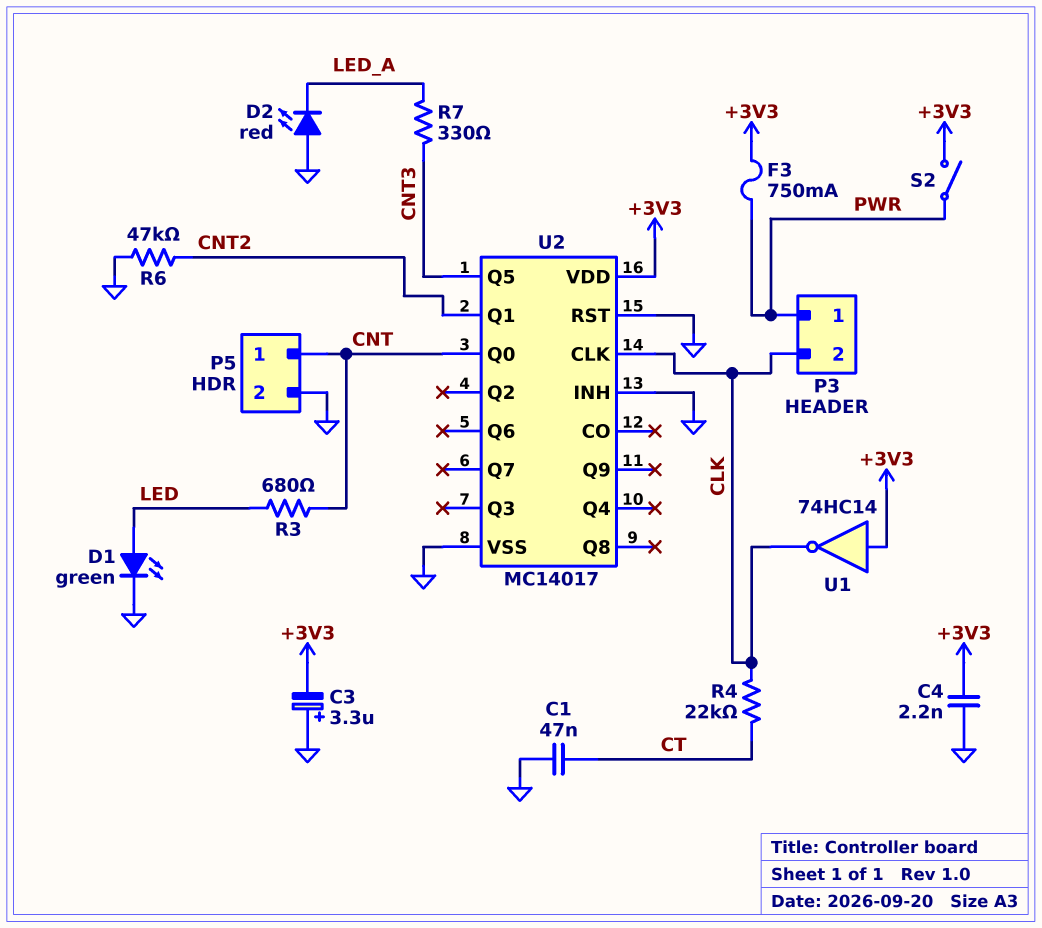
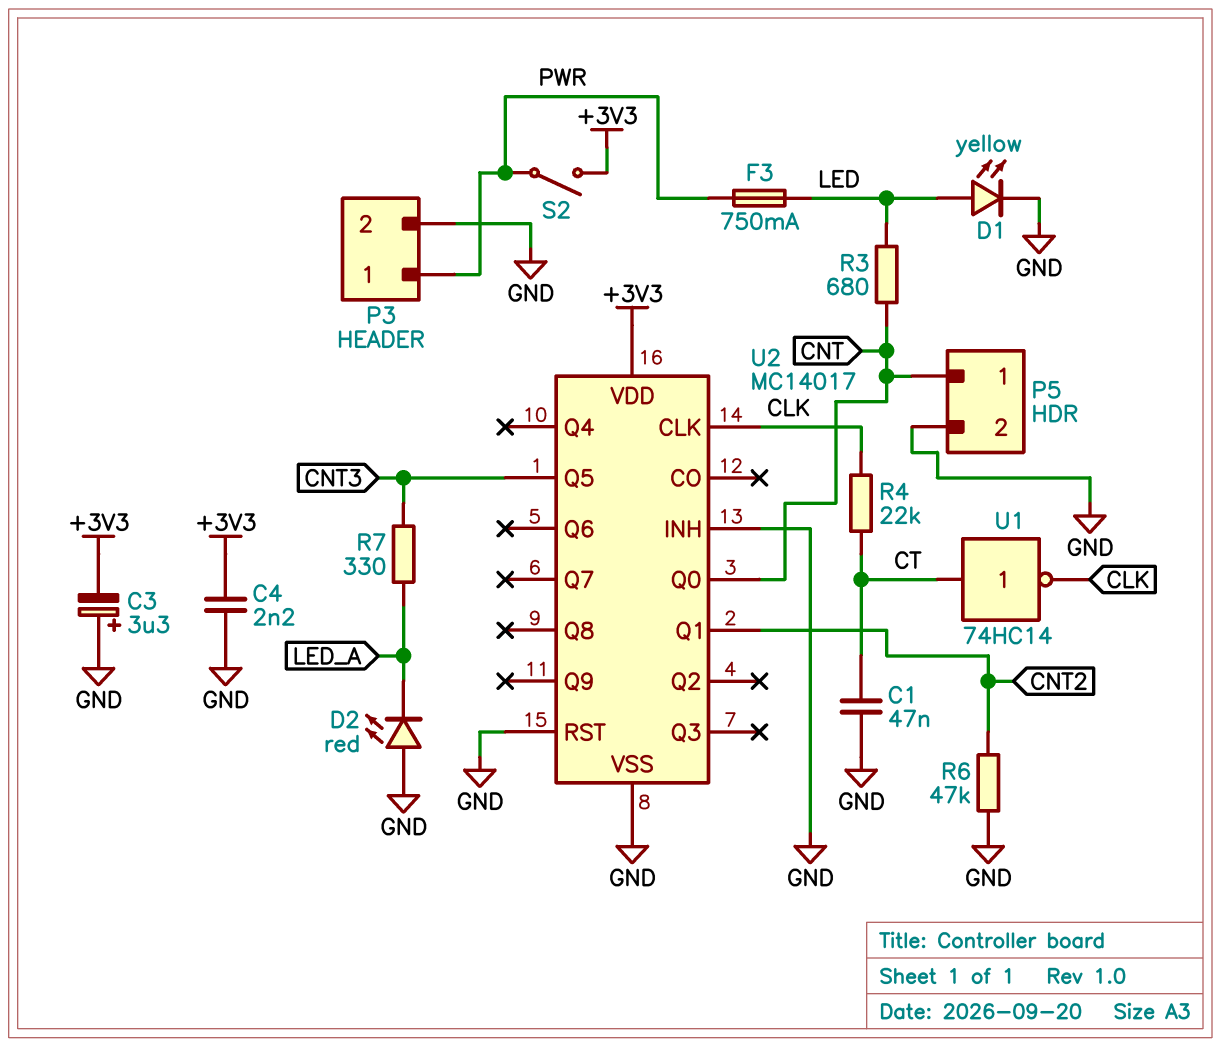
D1: LED green (A LED, K GND) -> LED yellow (A LED, K GND)
F3: 750mA (+3V3, PWR) -> 750mA (LED, PWR)
P3 pin 2: CLK -> GND
U1: NOT 74HC14 (in +3V3, out CLK) -> NOT 74HC14 (in CT, out CLK)

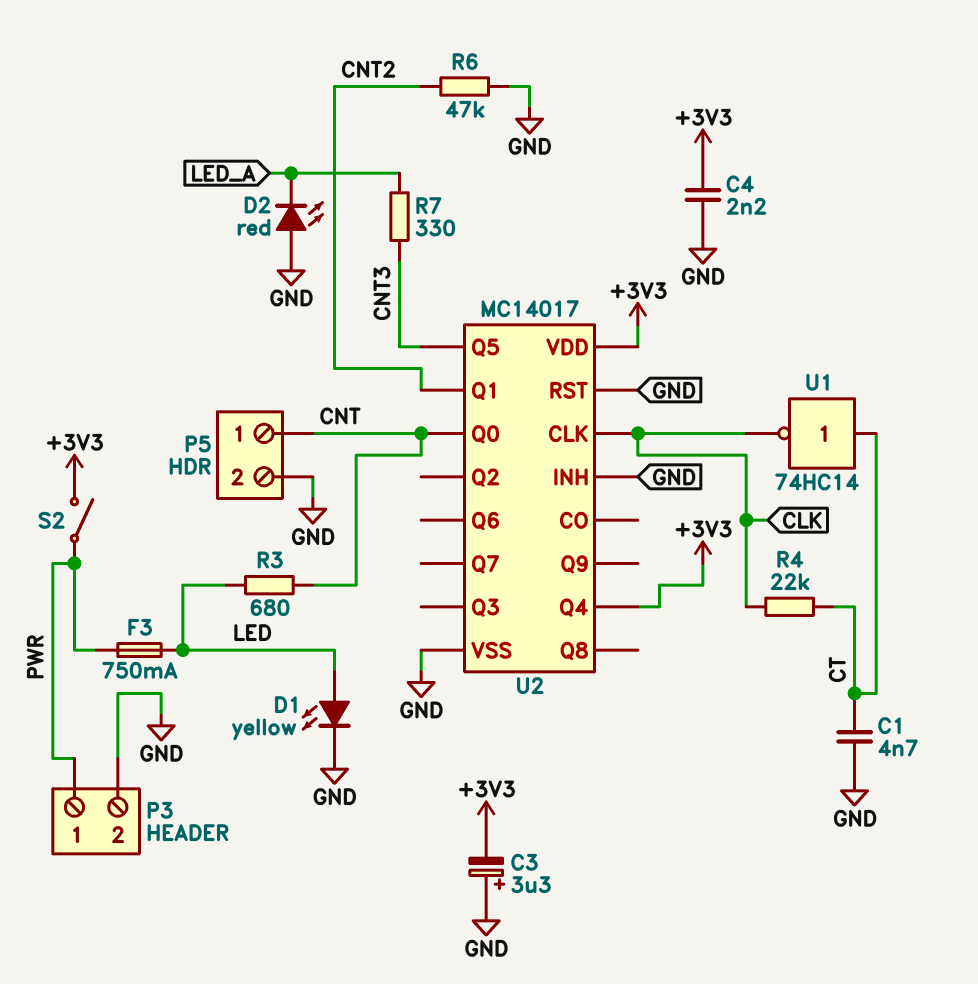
C1: 47nF (CT, GND) -> 4.7nF (CT, GND)
U2 pin Q4: none -> +3V3

